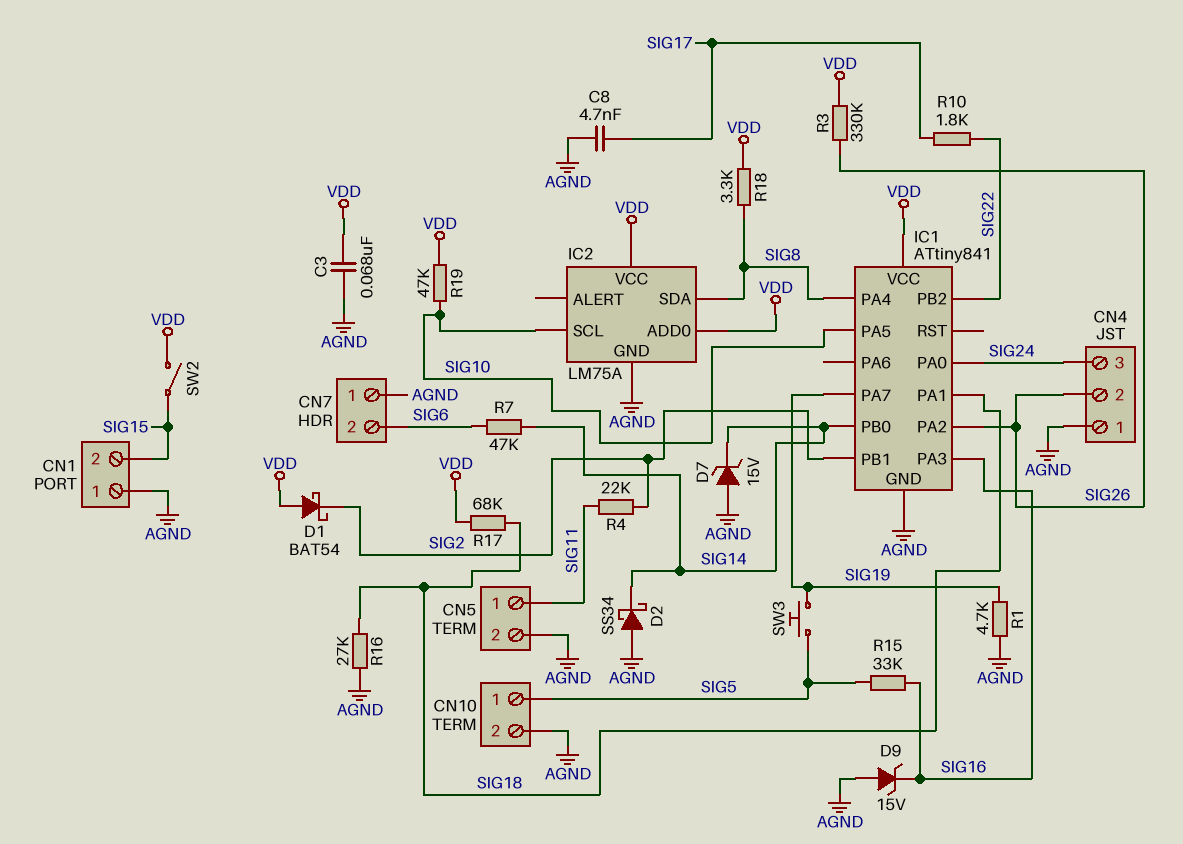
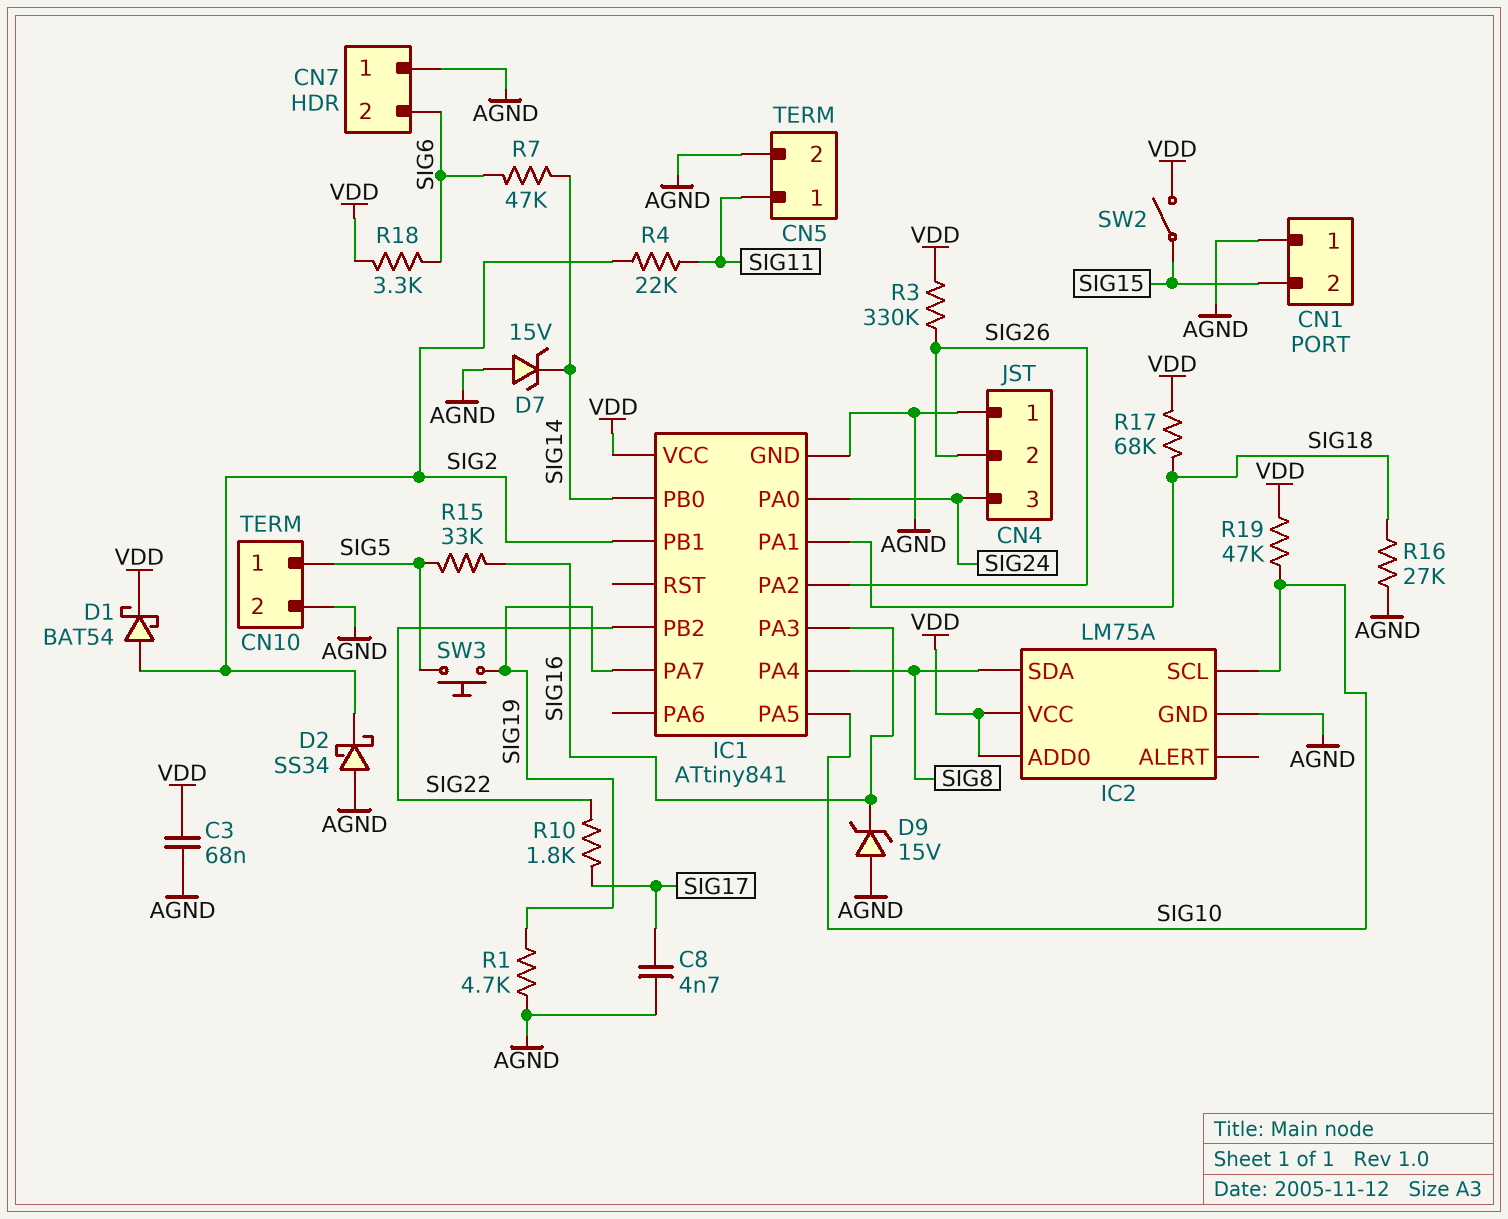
D1: schottky BAT54 (A VDD, K SIG2) -> schottky BAT54 (A SIG2, K VDD)
D2: schottky SS34 (A AGND, K SIG14) -> schottky SS34 (A AGND, K SIG2)
R18: 3.3k (SIG8, VDD) -> 3.3k (SIG6, VDD)

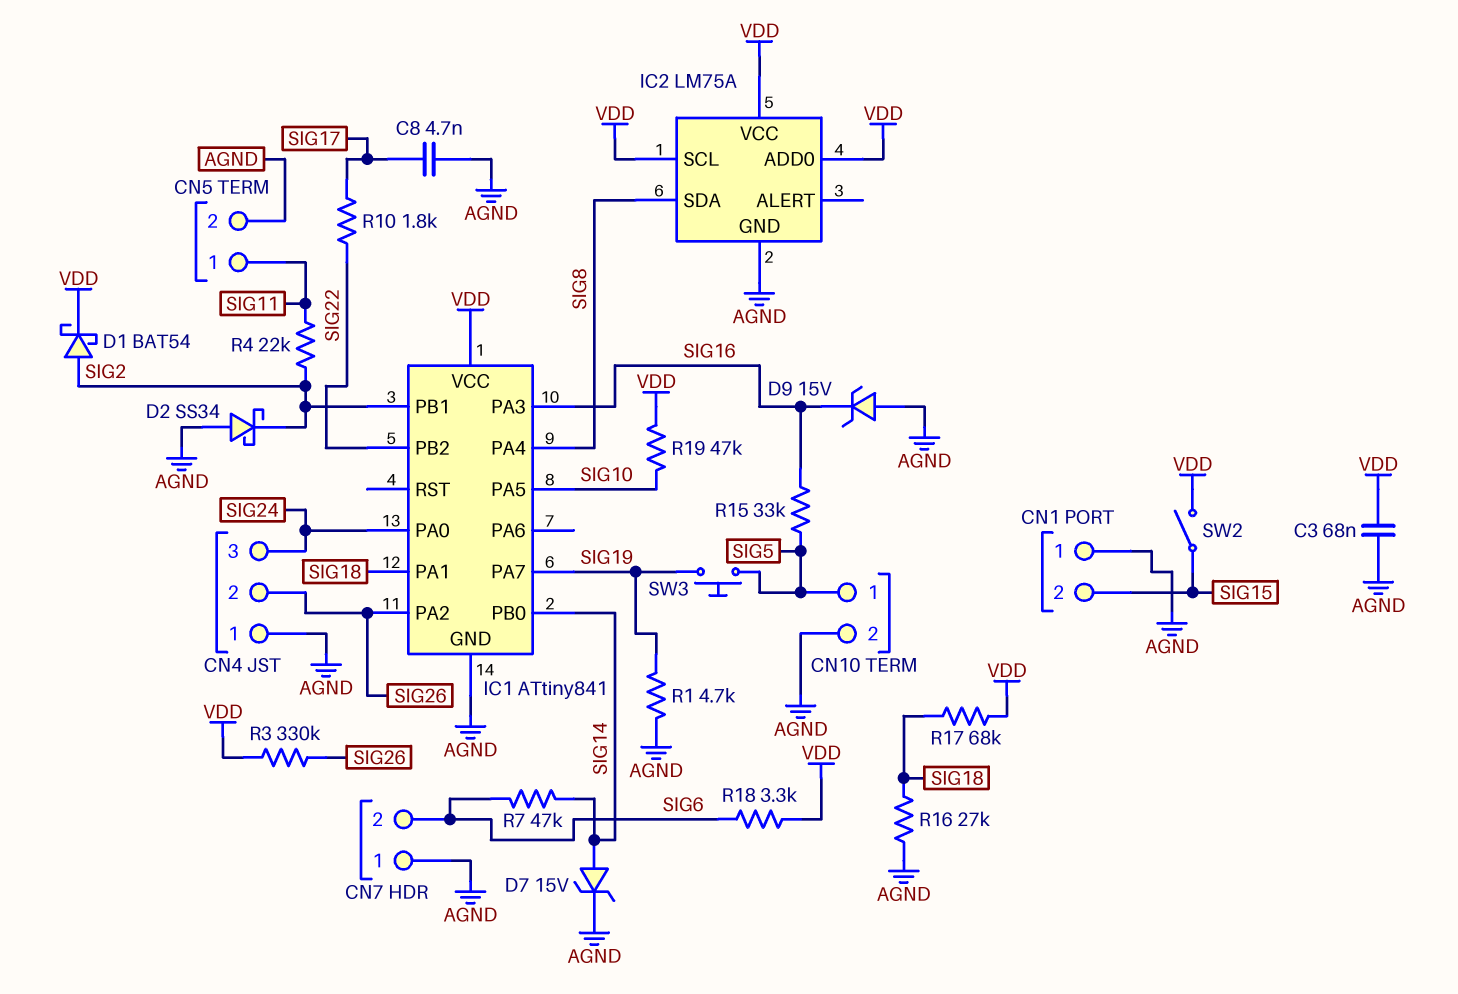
D7: zener 15V (A AGND, K SIG14) -> zener 15V (A SIG14, K AGND)
IC2 pin SCL: SIG10 -> VDD

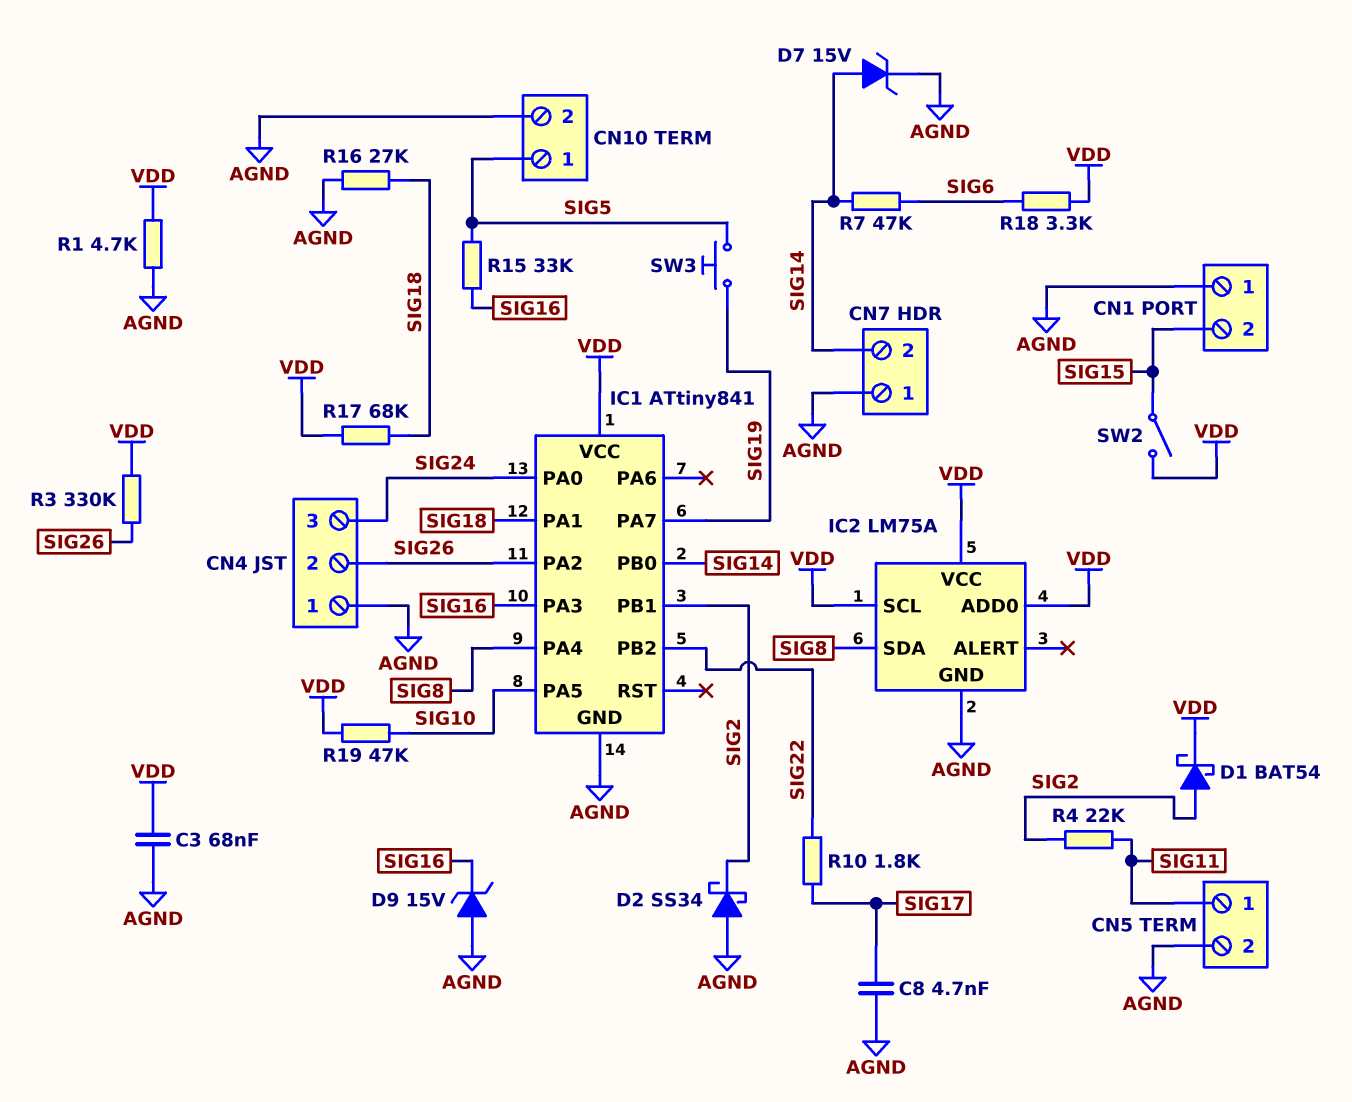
CN7 pin 2: SIG6 -> SIG14
R1: 4.7k (AGND, SIG19) -> 4.7k (AGND, VDD)

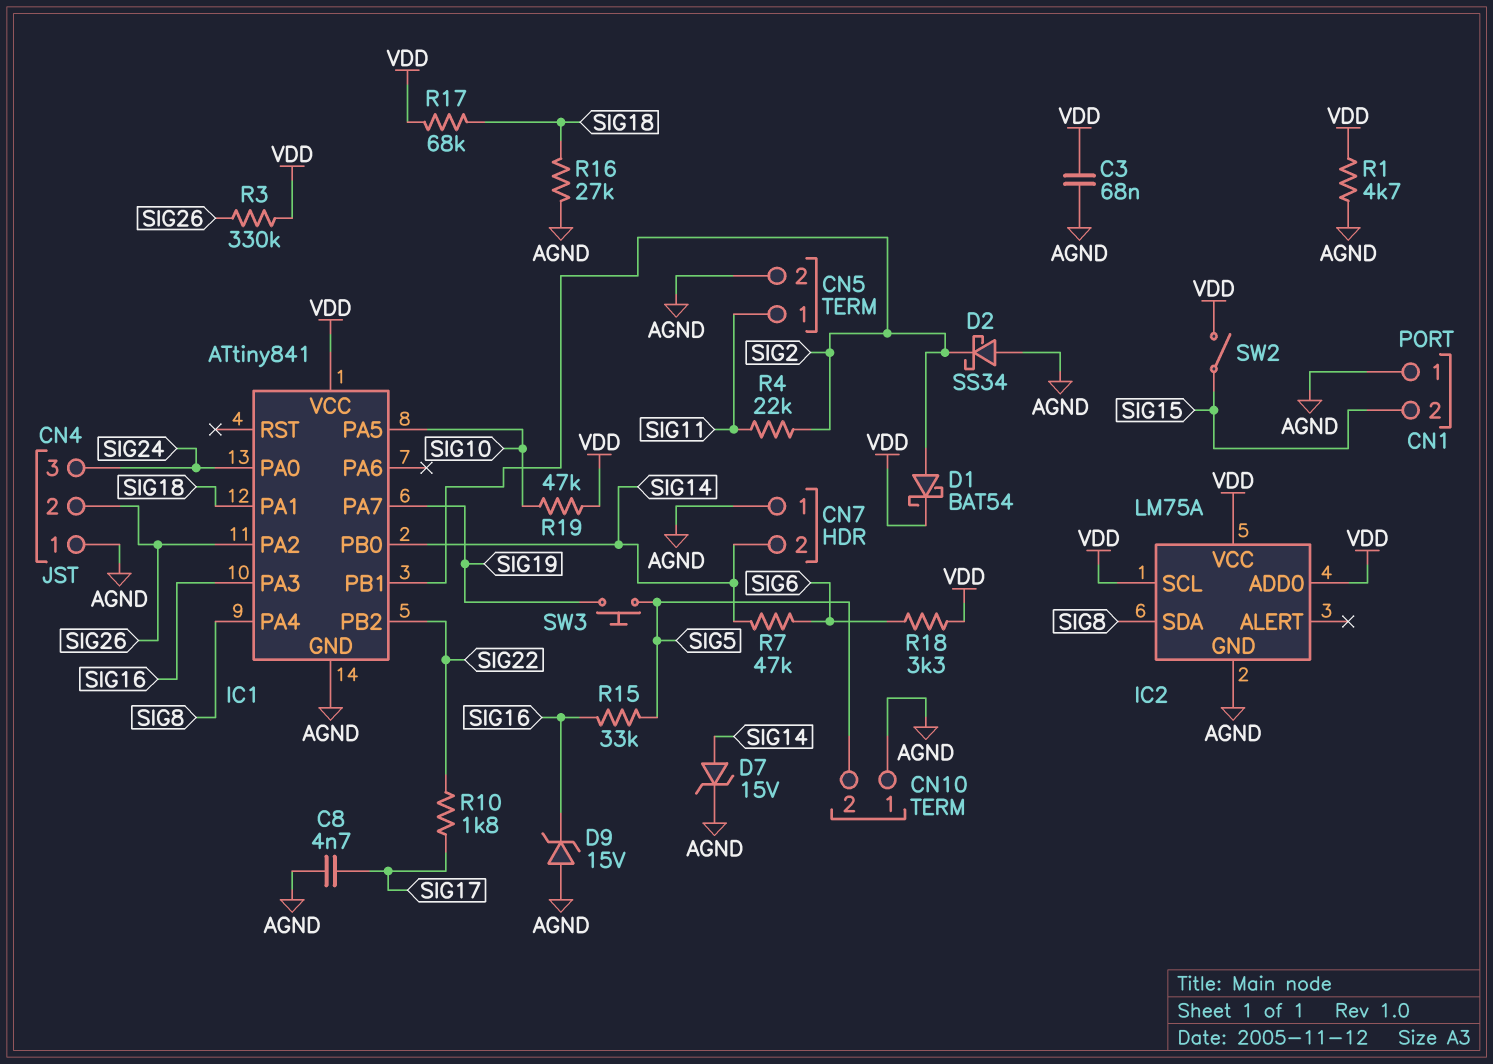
CN10 pin 1: SIG5 -> AGND
CN10 pin 2: AGND -> SIG5

